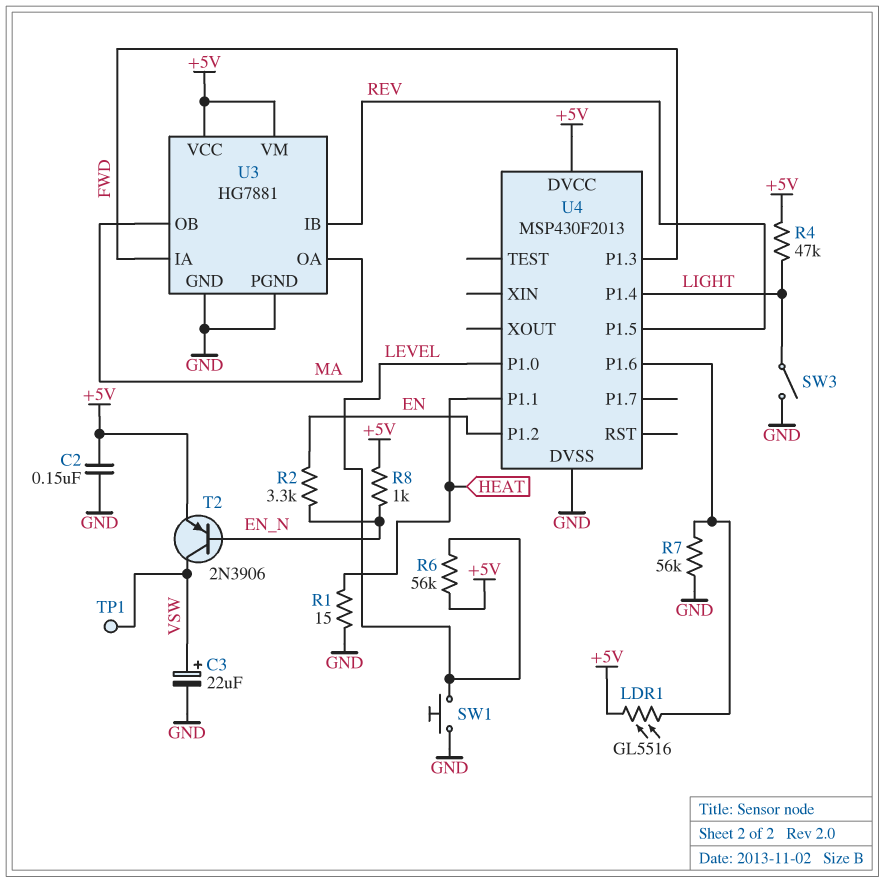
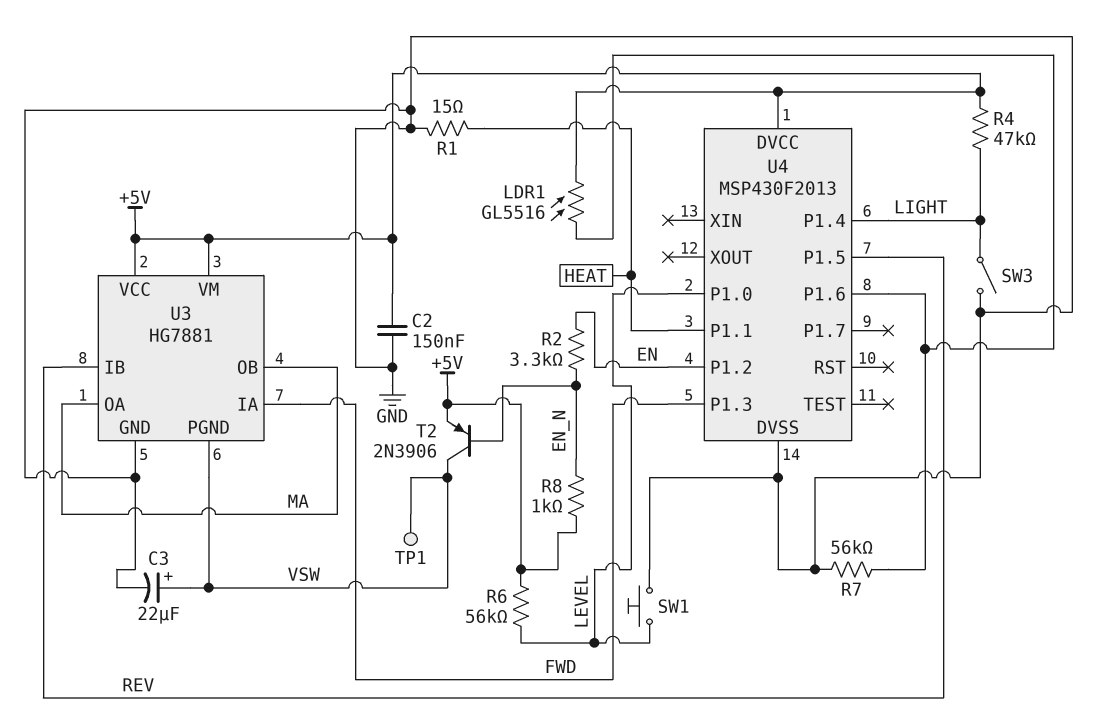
U3 pin PGND: GND -> VSW

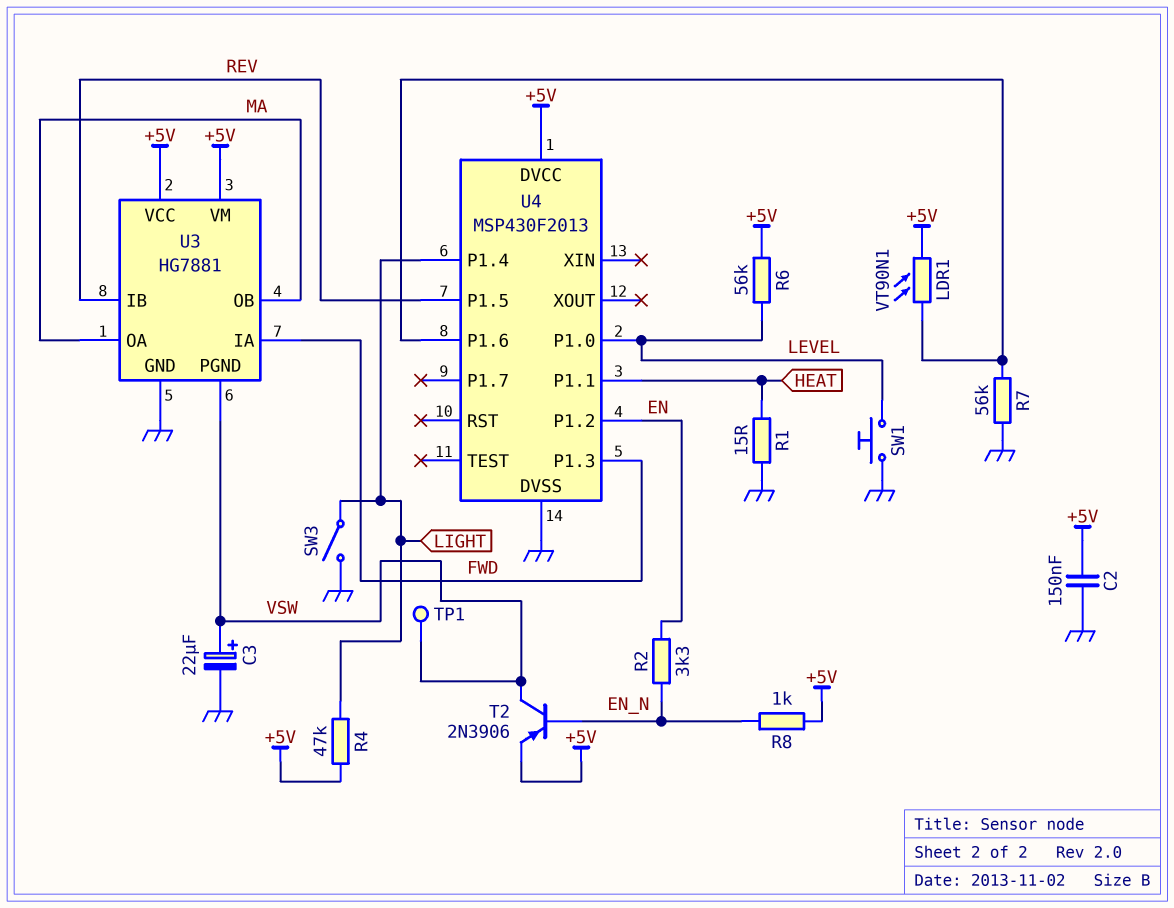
LDR1: GL5516 (+5V, U4/P1.6) -> VT90N1 (+5V, U4/P1.6)

